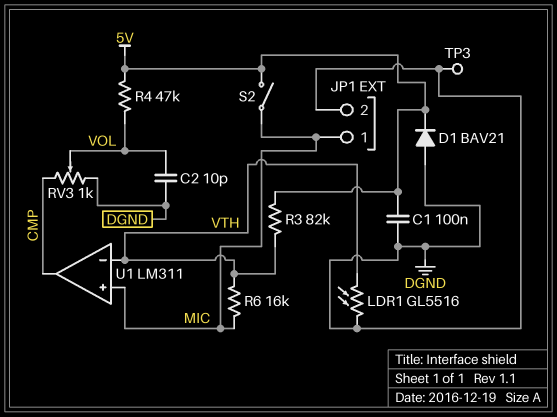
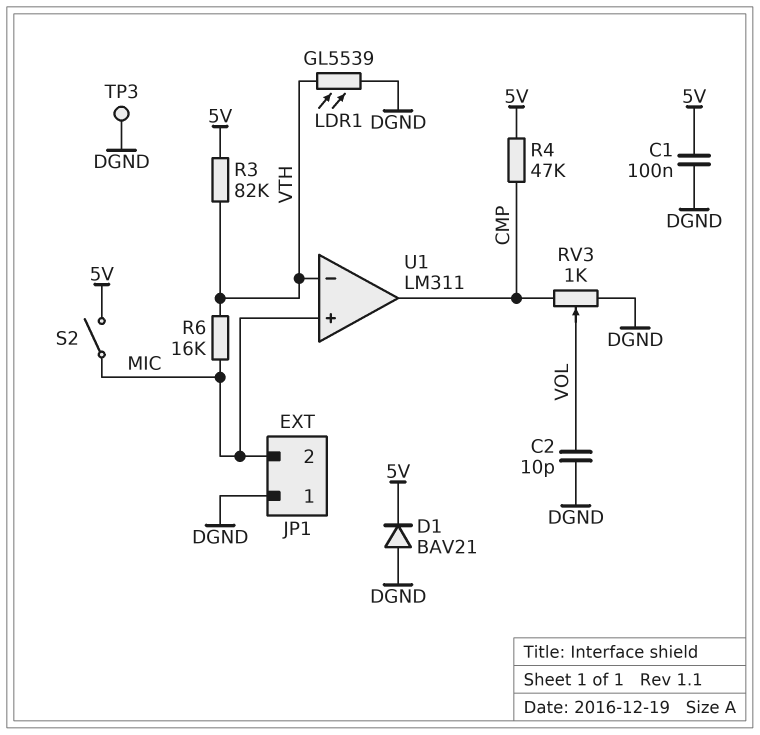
JP1 pin 1: MIC -> DGND
JP1 pin 2: DGND -> MIC
LDR1: GL5516 (DGND, VTH) -> GL5539 (DGND, VTH)
R4: 47k (5V, VOL) -> 47k (5V, CMP)

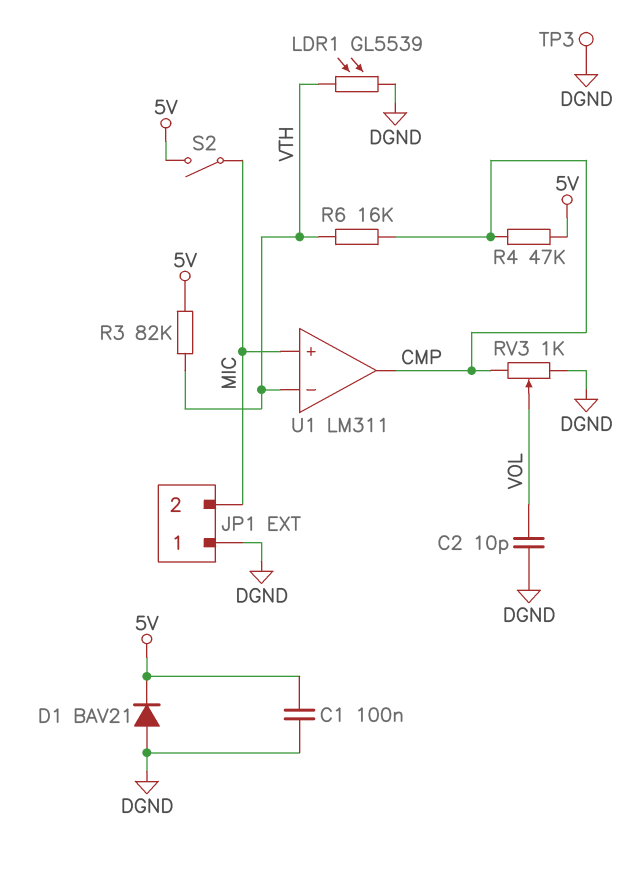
R6: 16k (MIC, VTH) -> 16k (CMP, VTH)

